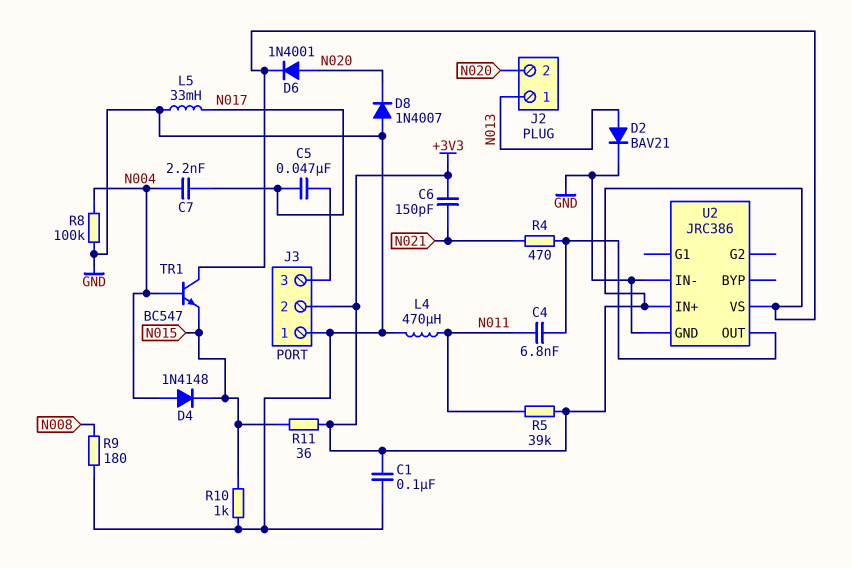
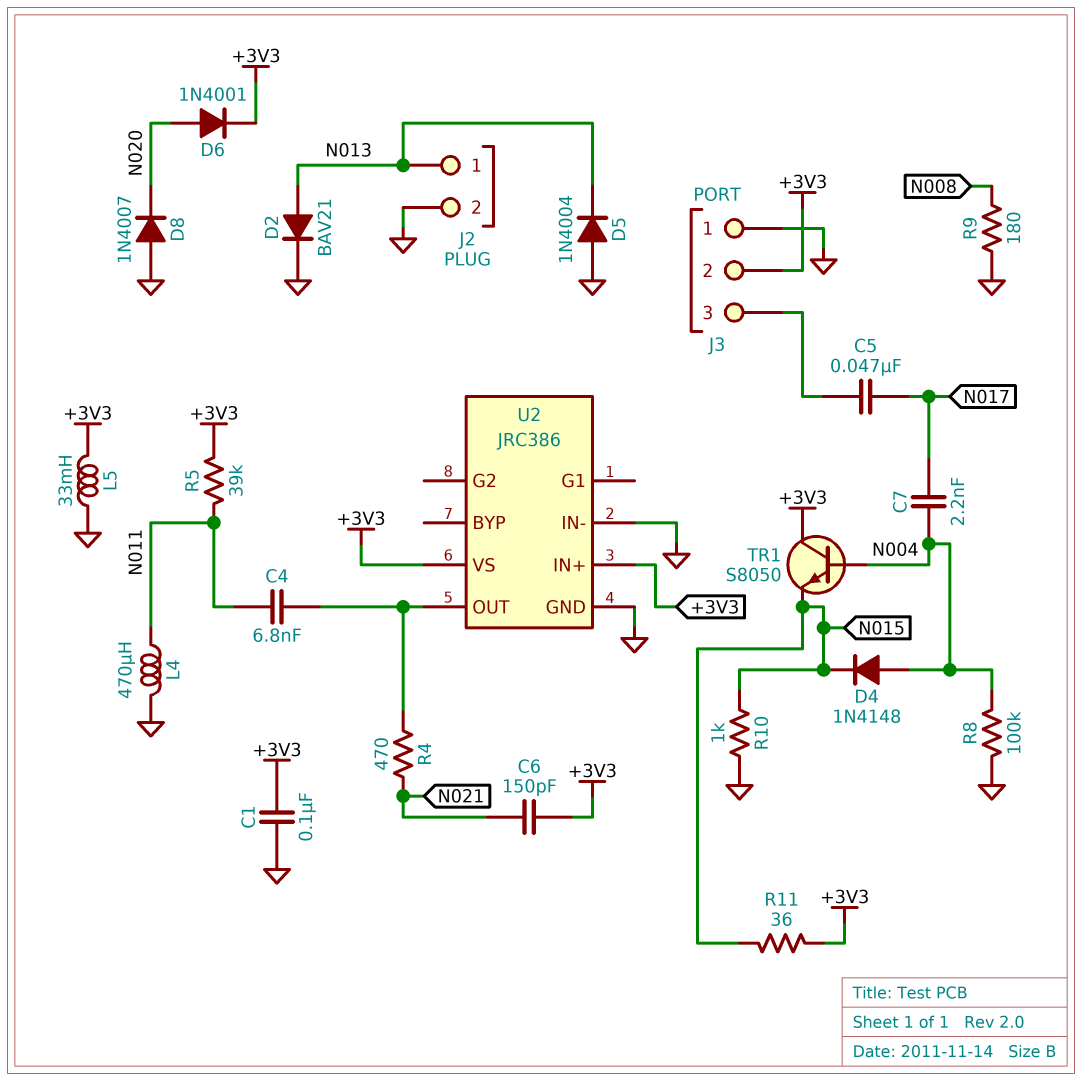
D5: none -> diode 1N4004 (A GND, K N013)
J2 pin 2: N020 -> GND
L5: 33mH (GND, N017) -> 33mH (+3V3, GND)
TR1: NPN BC547 (B N004, C +3V3, E N015) -> NPN S8050 (B N004, C +3V3, E N015)

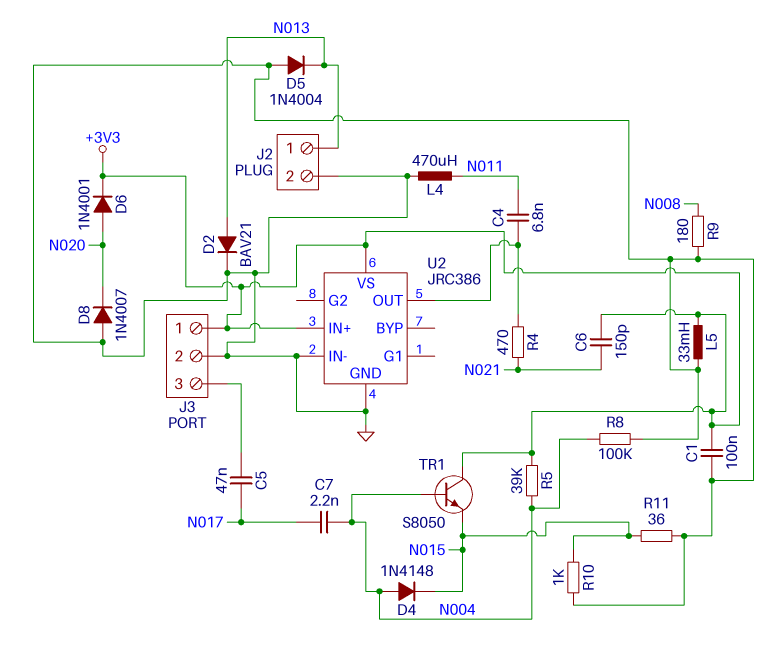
J3 pin 1: GND -> +3V3
J3 pin 2: +3V3 -> GND
R5: 39k (+3V3, N011) -> 39k (+3V3, N004)
R11: 36 (+3V3, N015) -> 36 (GND, N015)

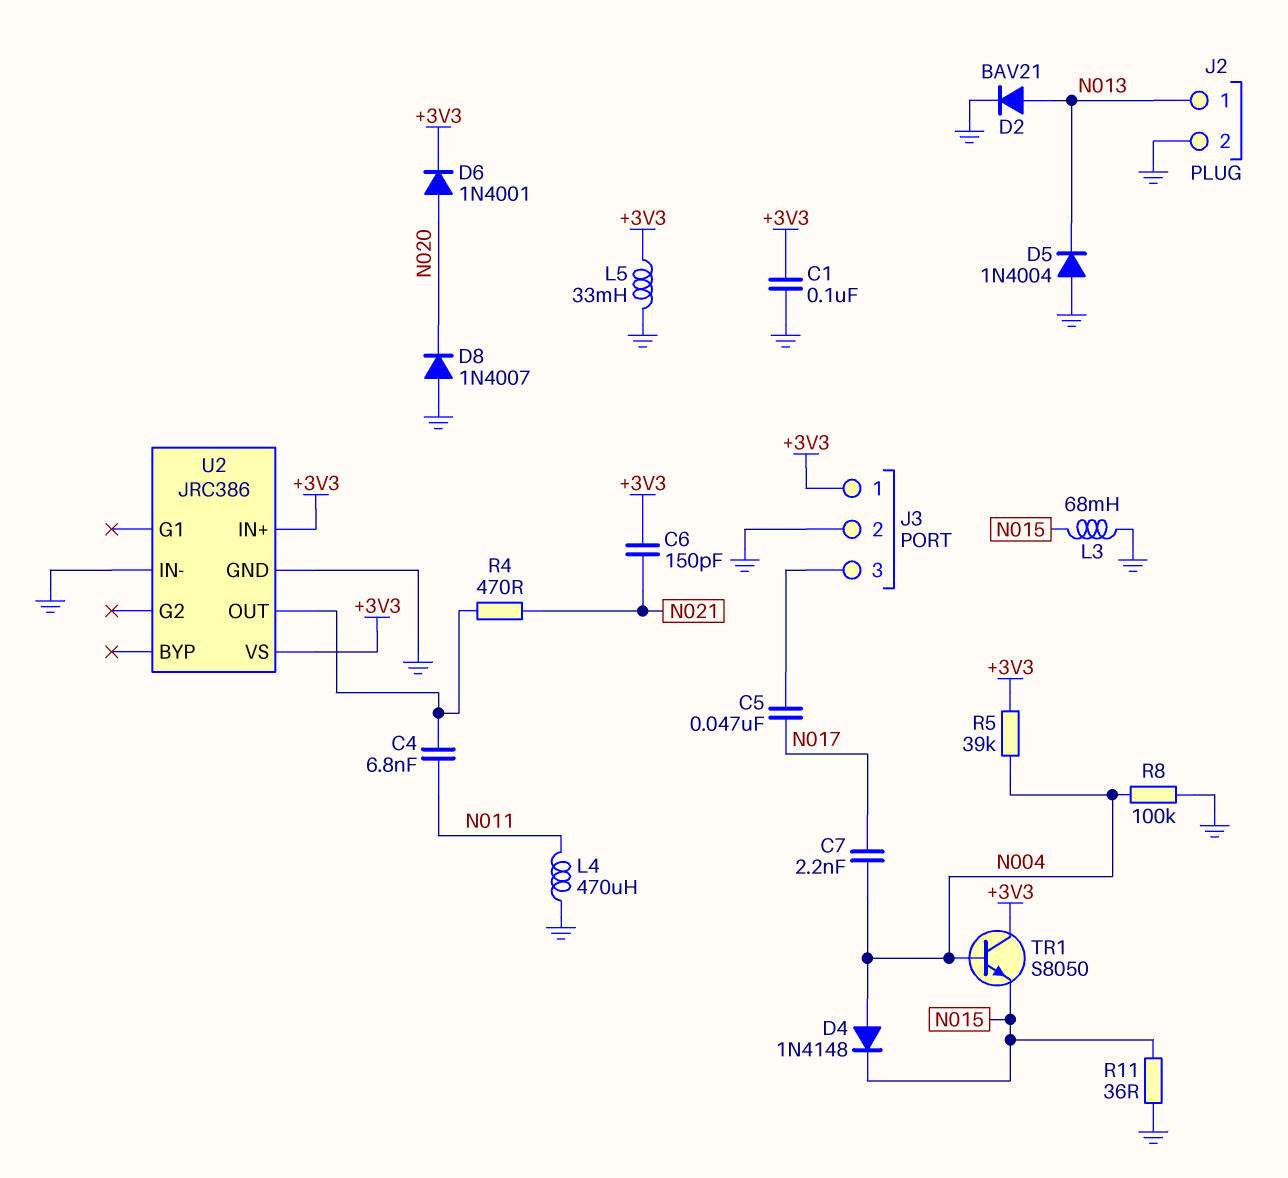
L3: none -> 68mH (GND, N015)
R9: 180 (GND, N008) -> none
R10: 1k (GND, N015) -> none

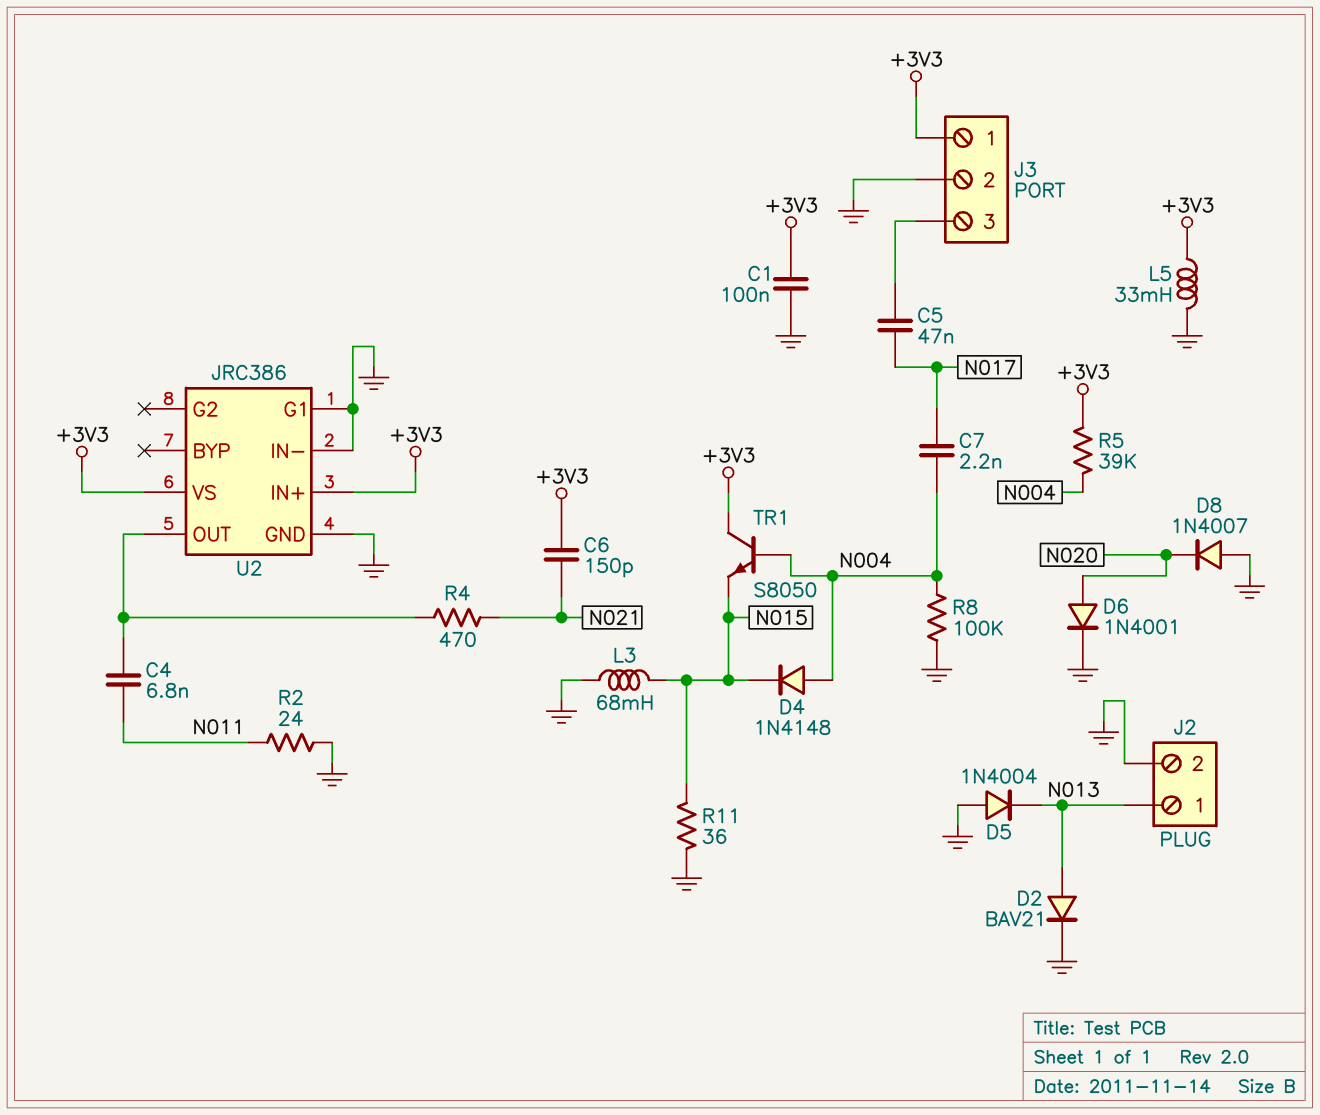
D6: diode 1N4001 (A N020, K +3V3) -> diode 1N4001 (A N020, K GND)
L4: 470uH (GND, N011) -> none
R2: none -> 24 (GND, N011)
U2 pin G1: none -> GND

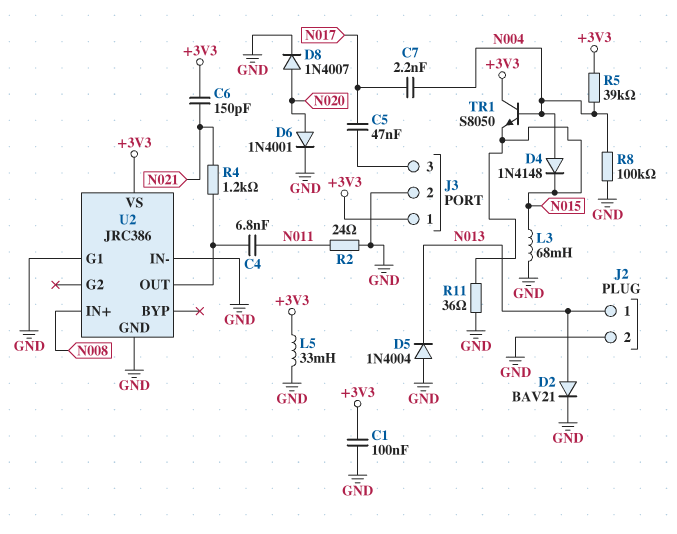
D8: diode 1N4007 (A GND, K N020) -> diode 1N4007 (A N020, K GND)
R4: 470 (N021, U2/OUT) -> 1.2k (N021, U2/OUT)
U2 pin IN+: +3V3 -> N008

